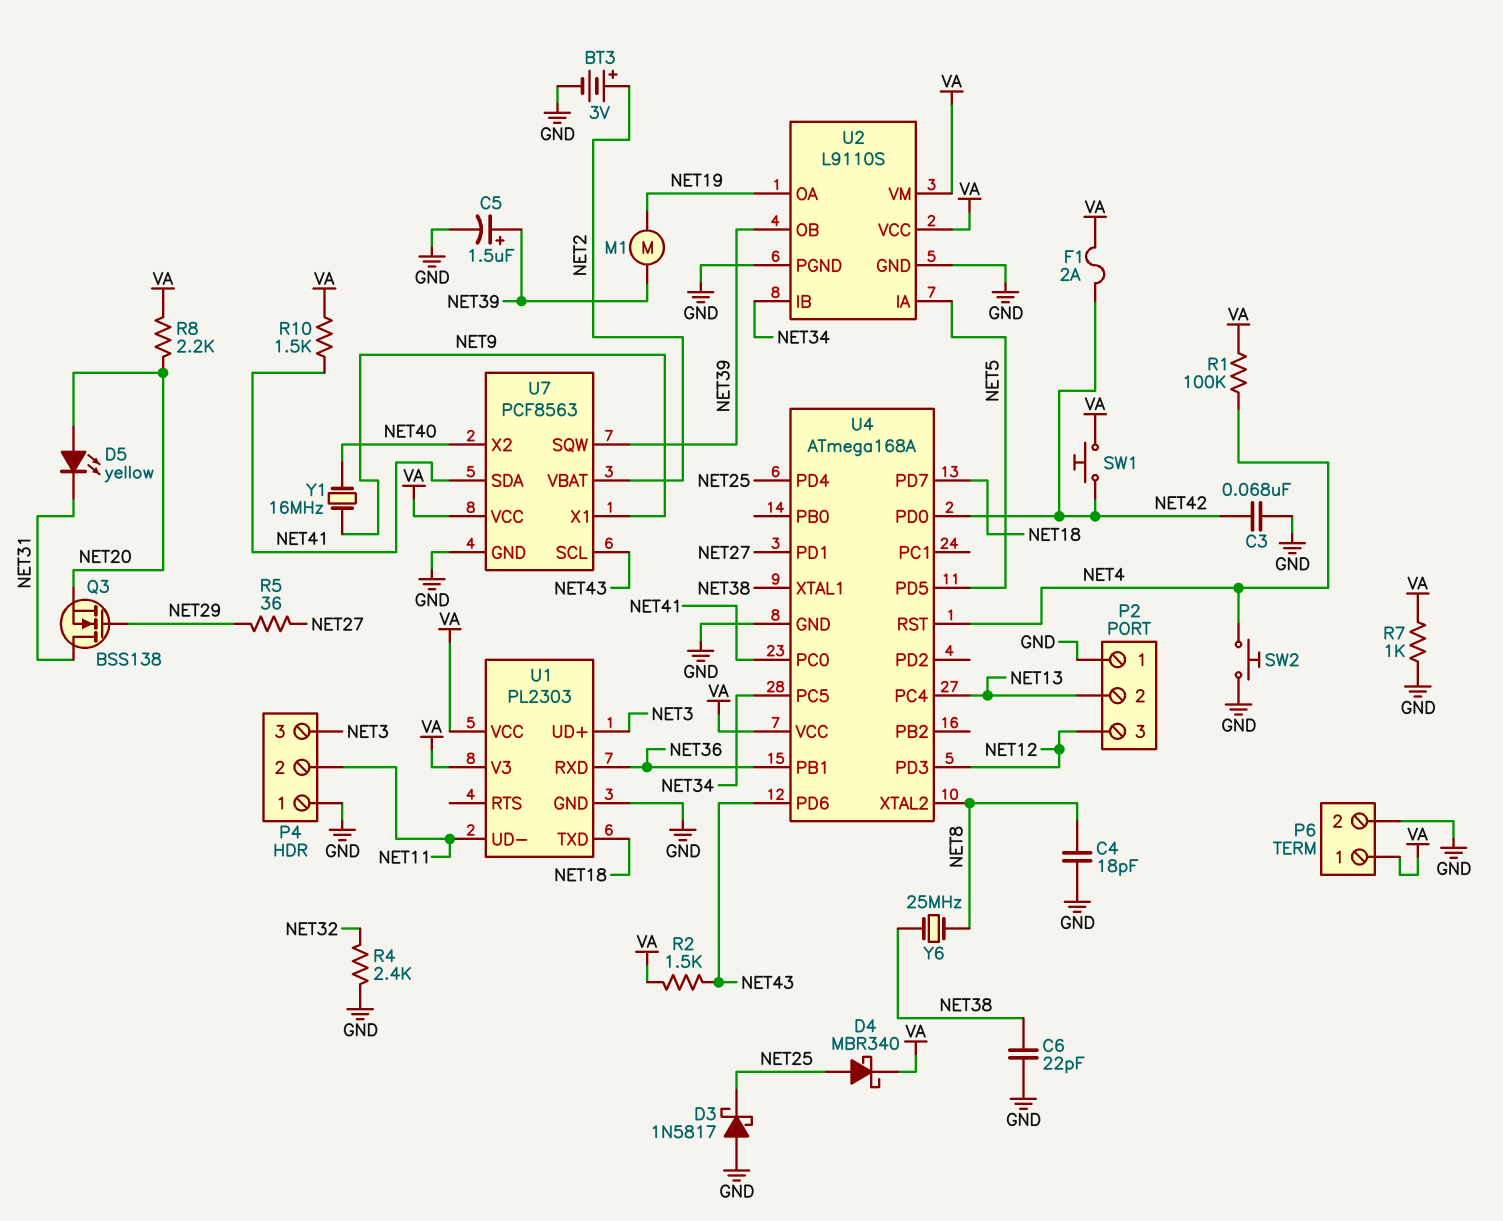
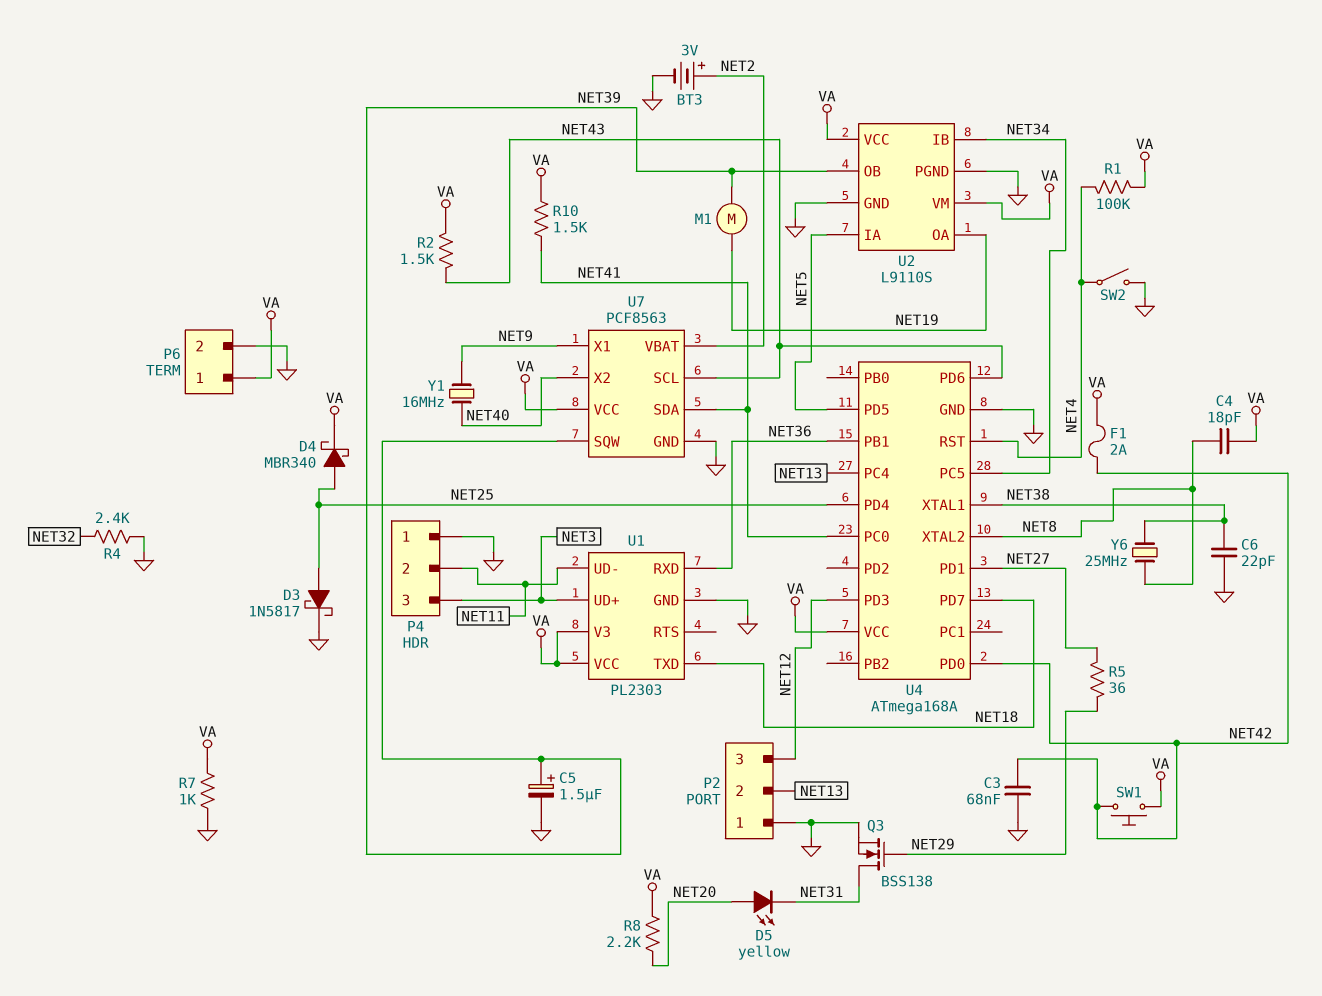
C4: 18pF (GND, NET8) -> 18pF (NET8, VA)
D3: schottky 1N5817 (A GND, K NET25) -> schottky 1N5817 (A NET25, K GND)
Q3: NMOS BSS138 (G NET29, D NET31, S NET20) -> NMOS BSS138 (G NET29, D NET31, S GND)
SW2: button (GND, NET4) -> switch (GND, NET4)

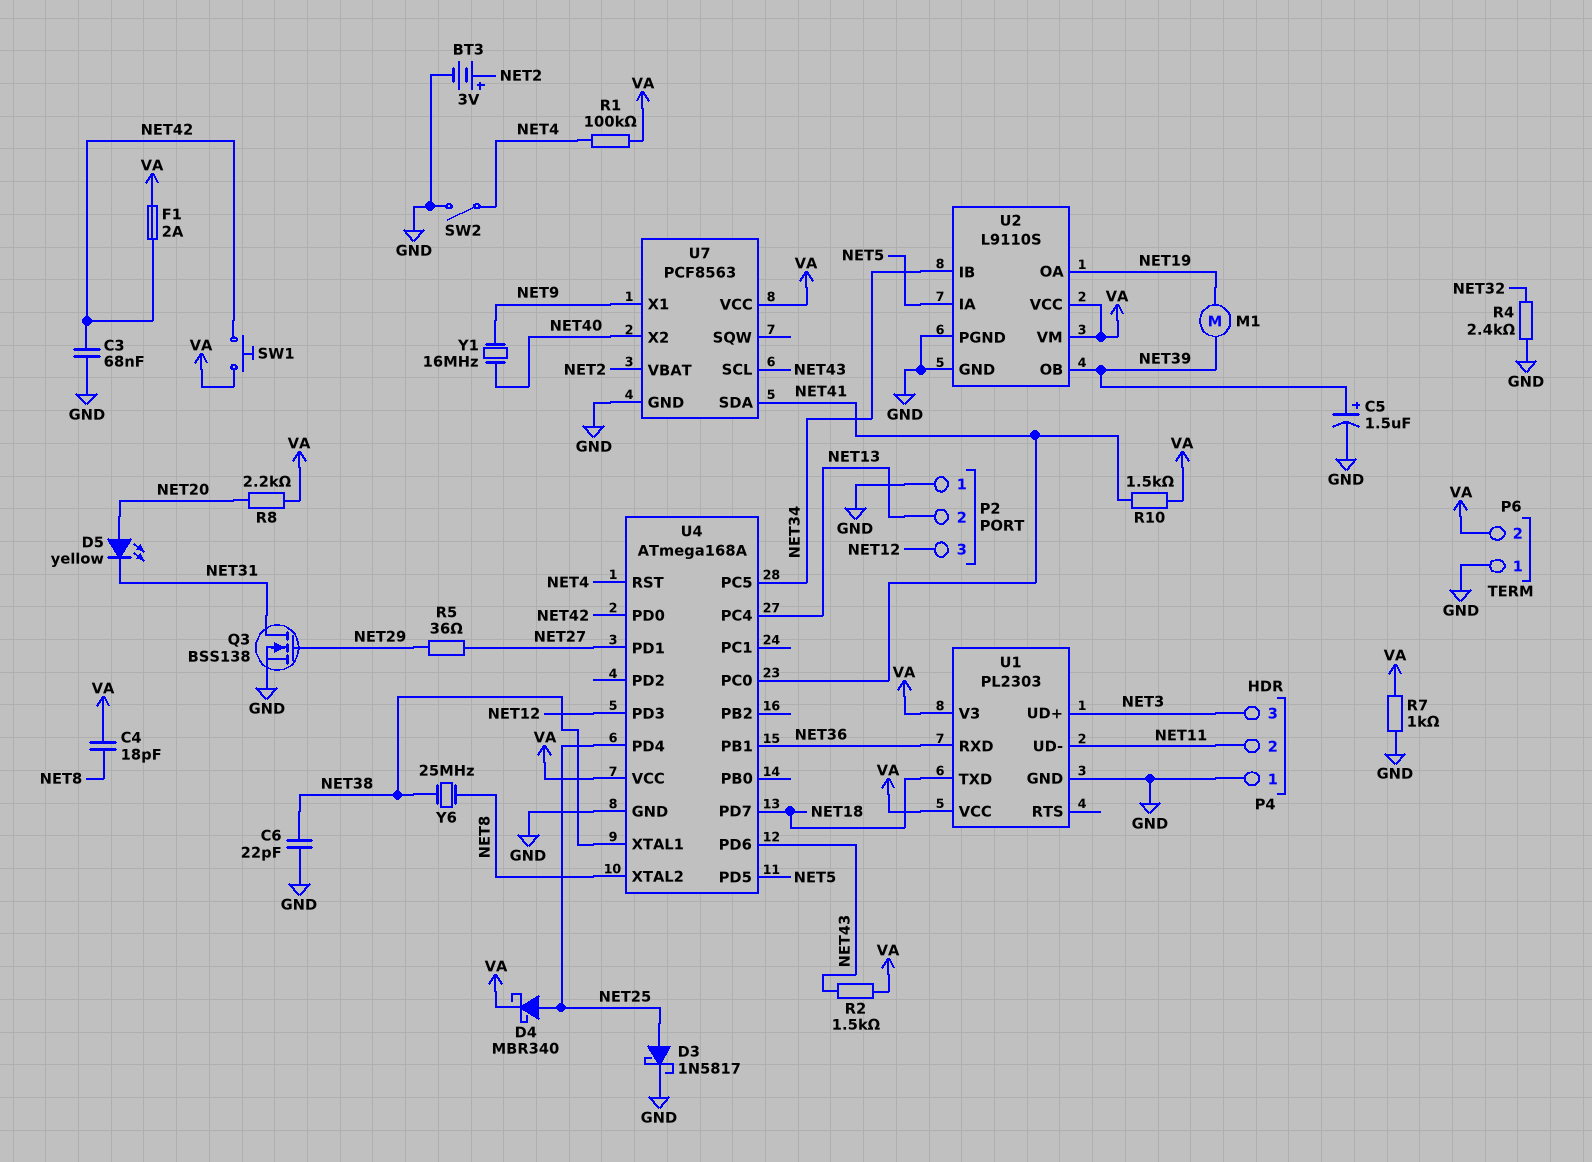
P6 pin 1: VA -> GND
P6 pin 2: GND -> VA
U7 pin SQW: NET39 -> none

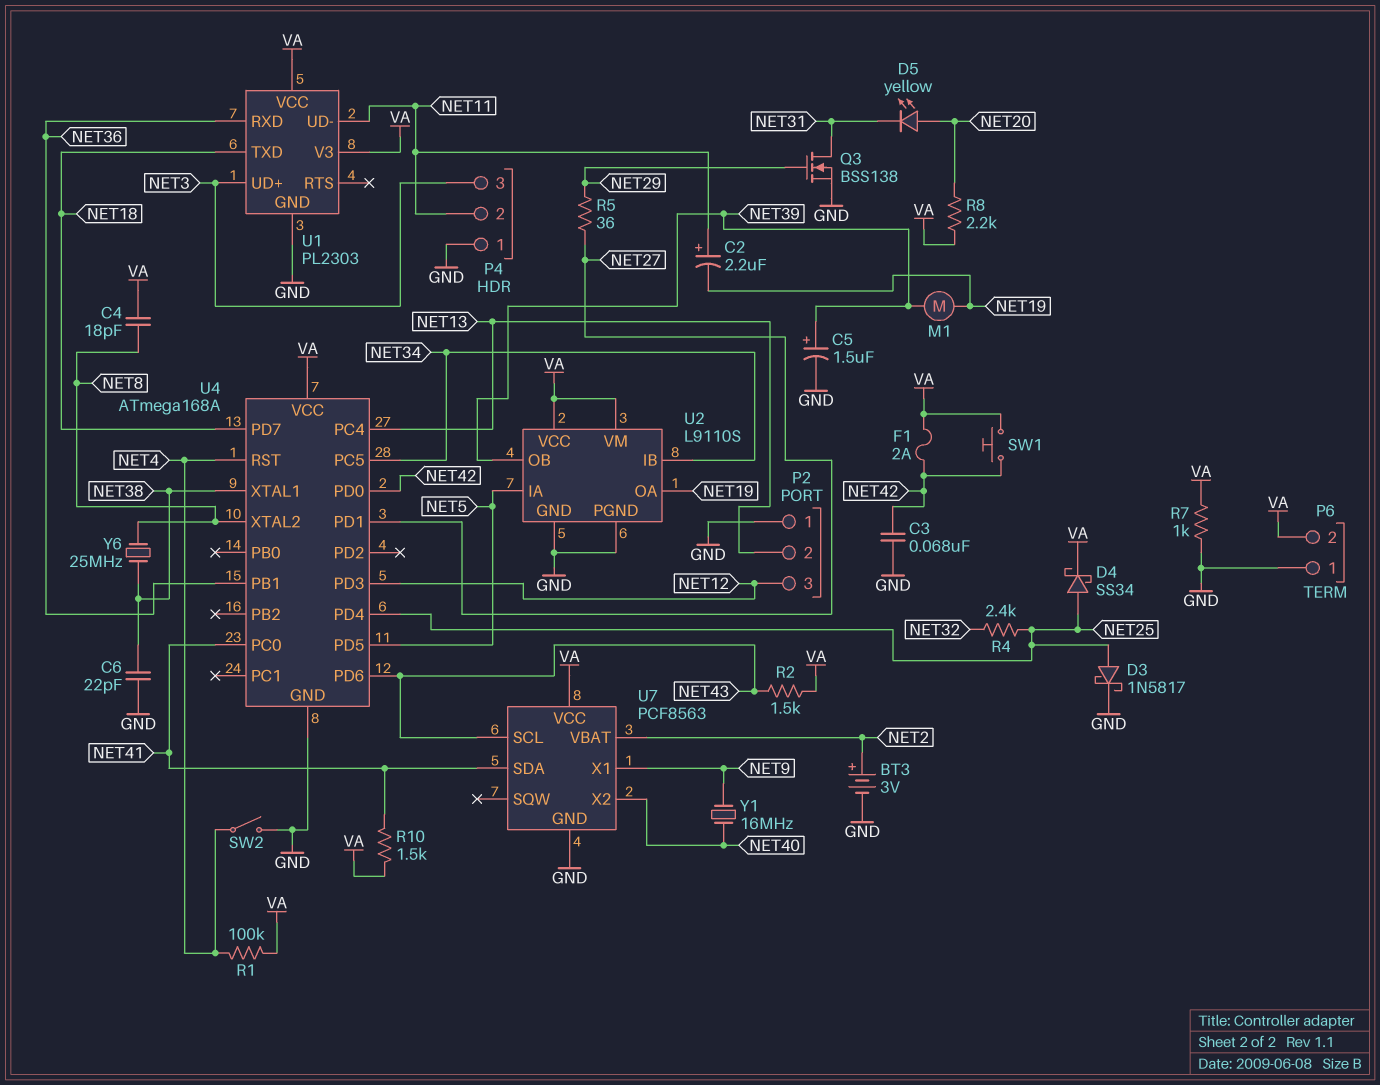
C2: none -> 2.2uF (plus NET11, minus NET19)
D4: schottky MBR340 (A NET25, K VA) -> schottky SS34 (A NET25, K VA)
R4: 2.4k (GND, NET32) -> 2.4k (NET25, NET32)

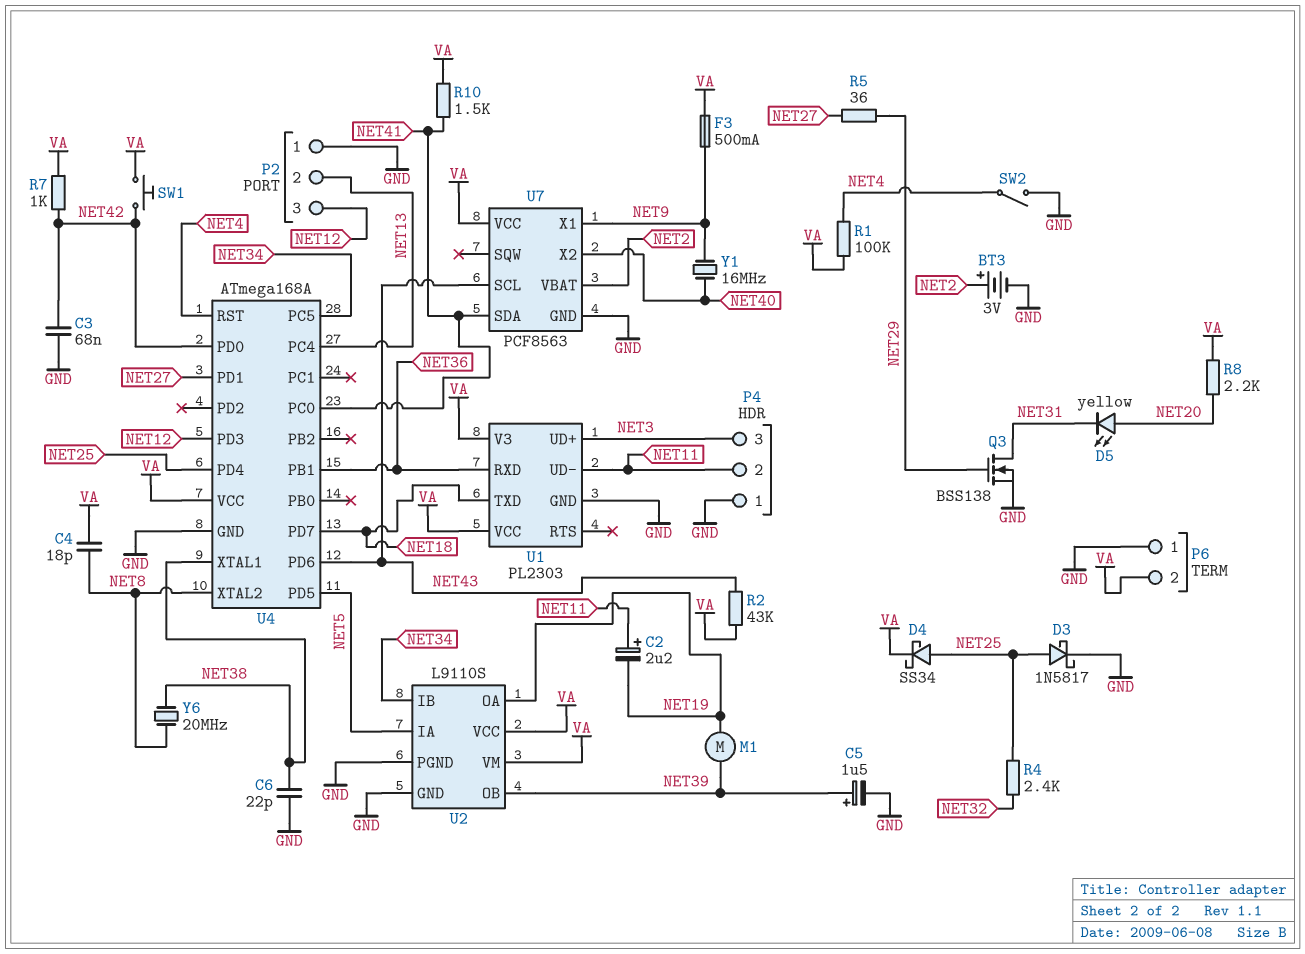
F1: 2A (NET42, VA) -> none
F3: none -> 500mA (NET9, VA)
R2: 1.5k (NET43, VA) -> 43k (NET43, VA)
R7: 1k (GND, VA) -> 1k (NET42, VA)
Y6: 25MHz (NET8, NET38) -> 20MHz (NET8, NET38)

